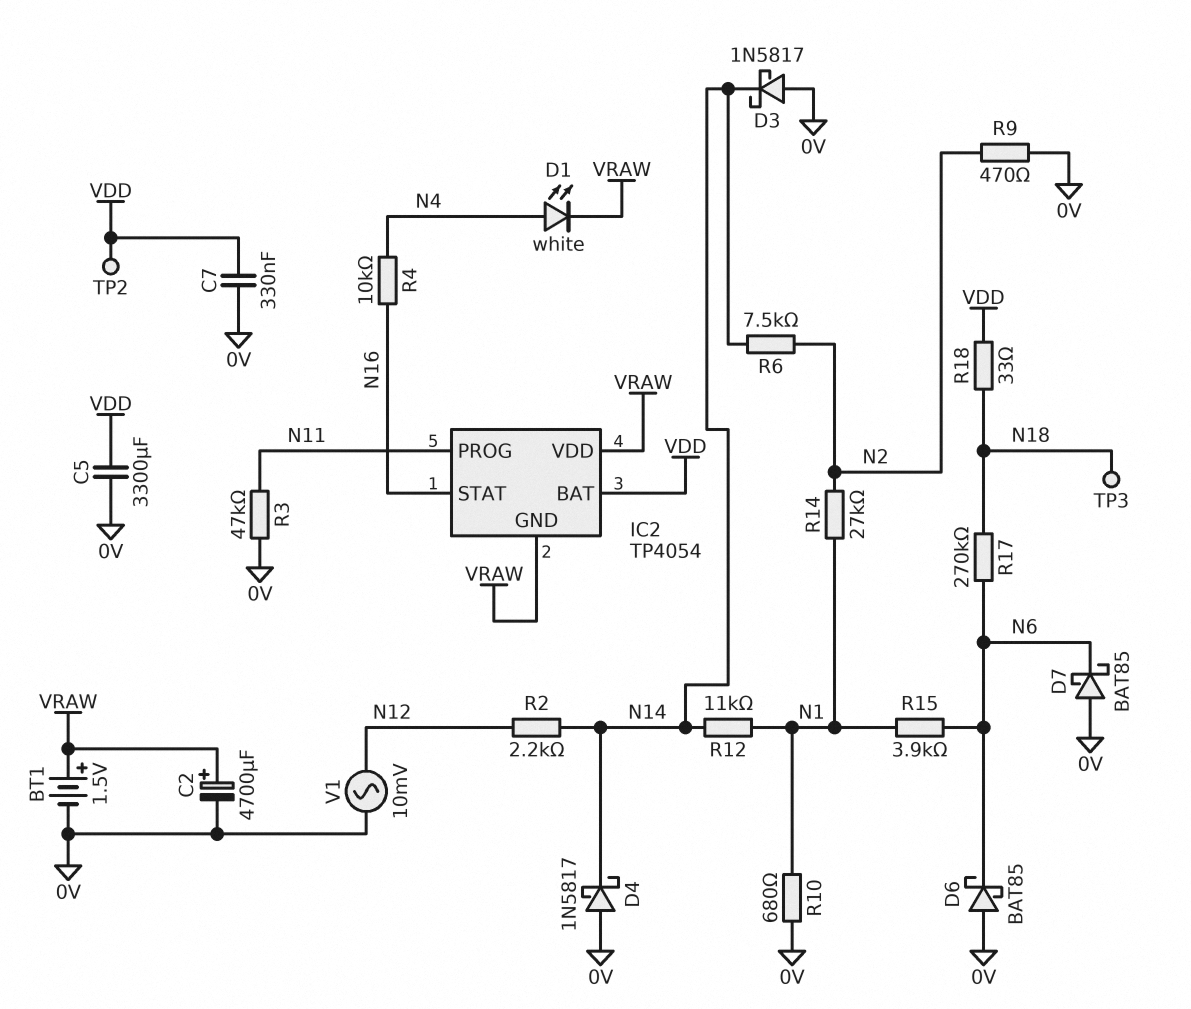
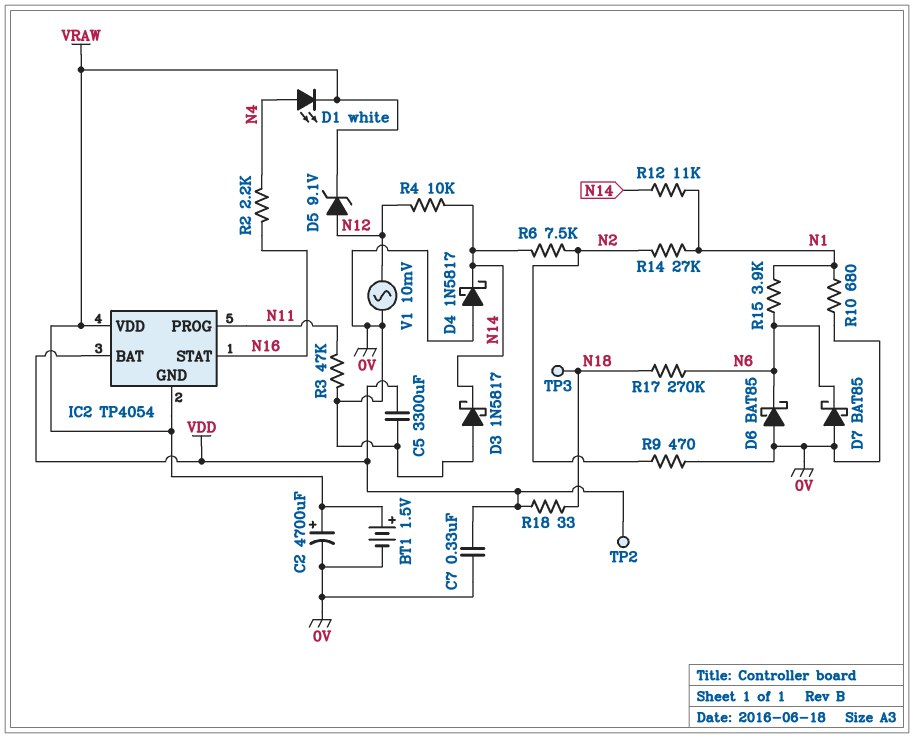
D5: none -> zener 9.1V (A N12, K VRAW)
R2: 2.2k (N12, N14) -> 2.2k (N4, N16)
R4: 10k (N4, N16) -> 10k (N12, N14)

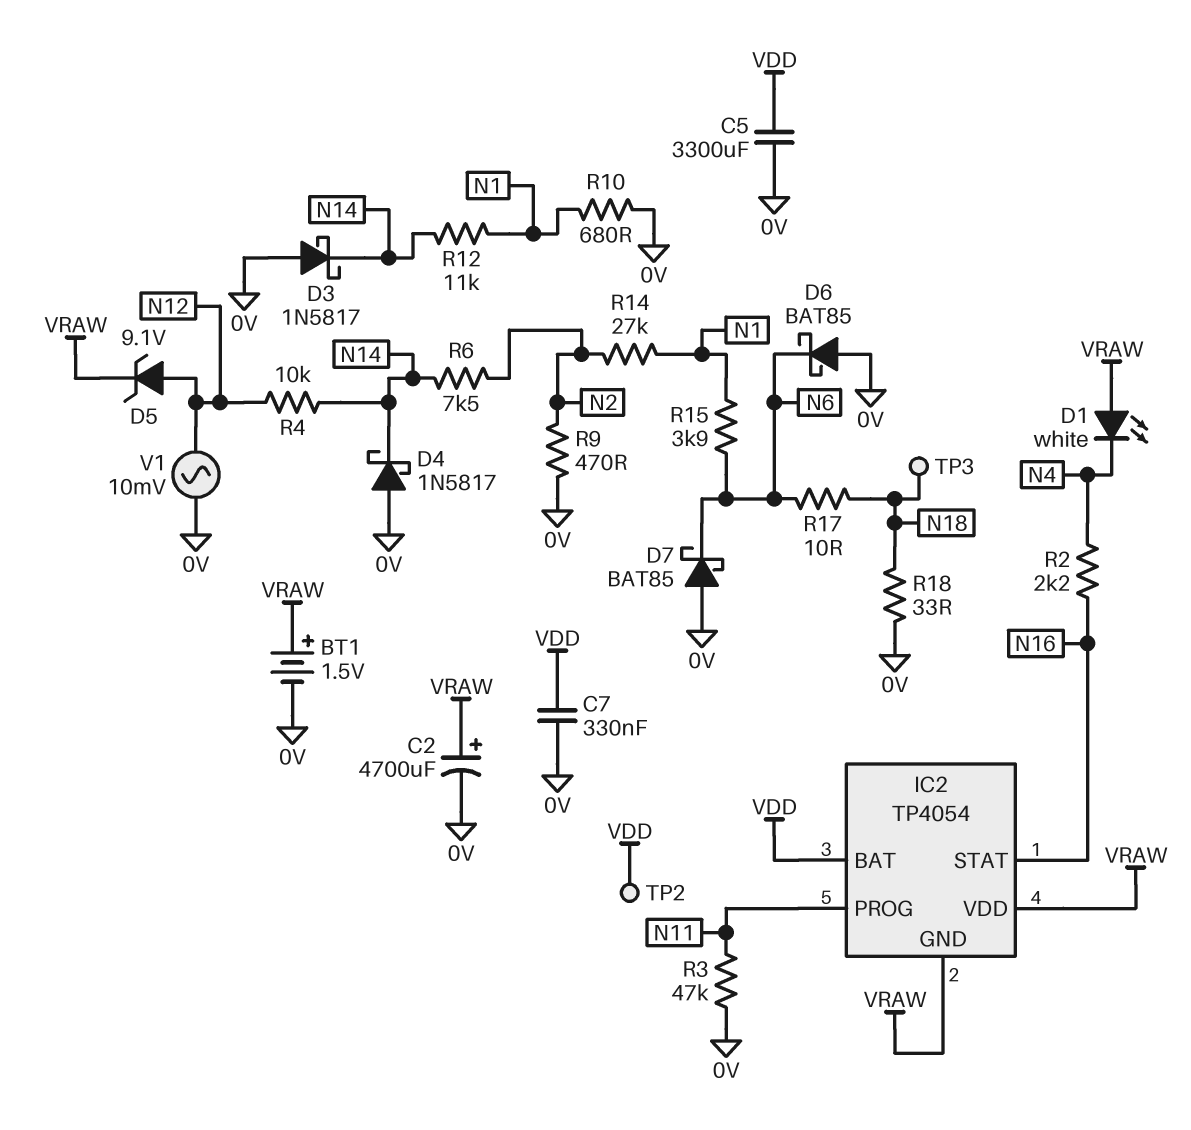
D1: LED white (A N4, K VRAW) -> LED white (A VRAW, K N4)
R17: 270k (N6, N18) -> 10 (N6, N18)
R18: 33 (N18, VDD) -> 33 (0V, N18)

